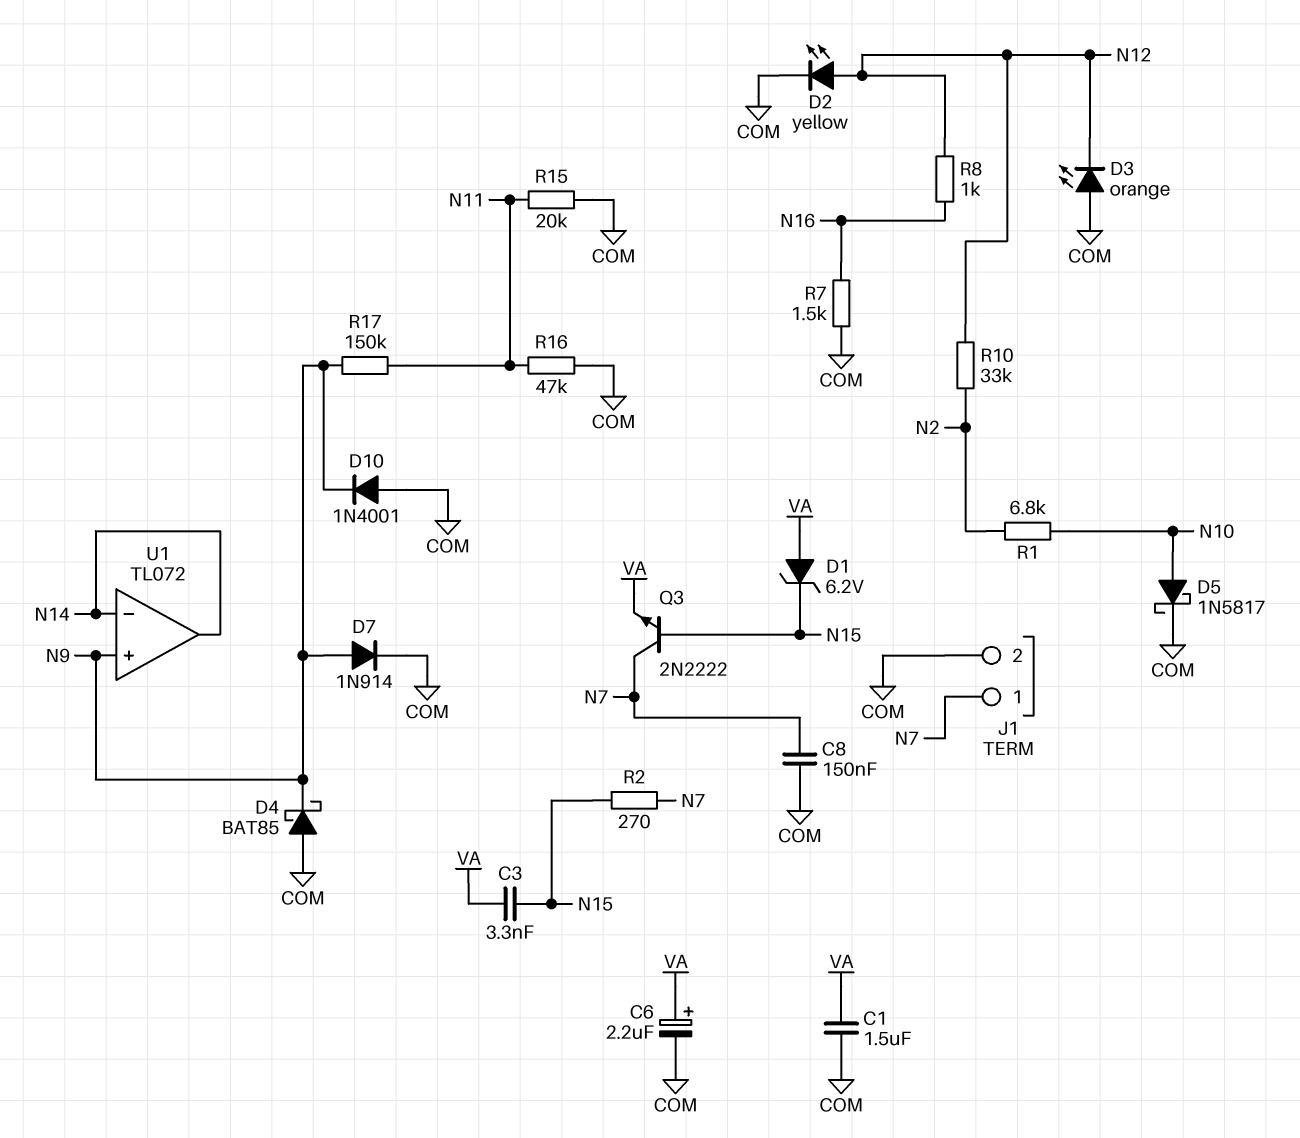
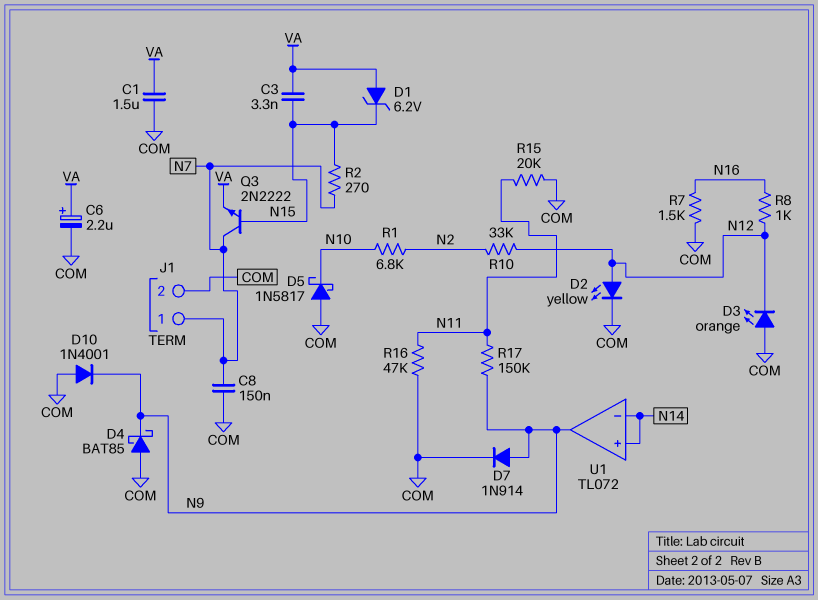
D5: schottky 1N5817 (A N10, K COM) -> schottky 1N5817 (A COM, K N10)
U1 pin in+: N9 -> N14
U1 pin out: N14 -> N9

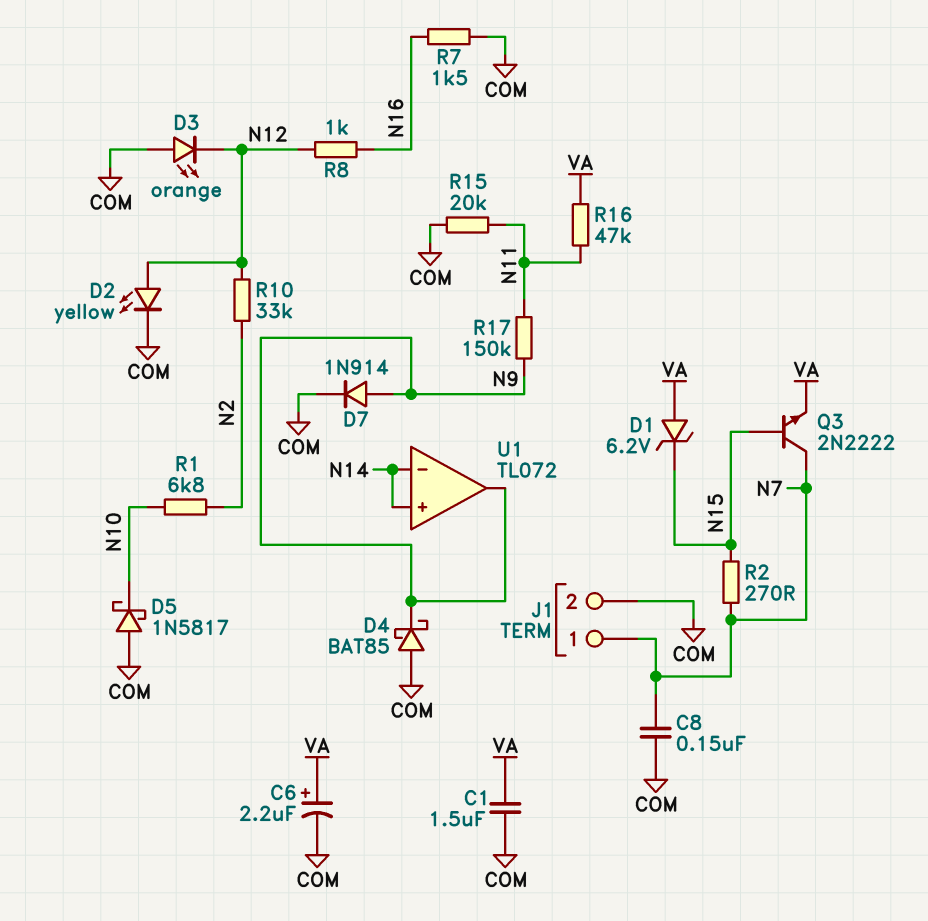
C3: 3.3nF (N15, VA) -> none
D10: diode 1N4001 (A COM, K N9) -> none
R16: 47k (COM, N11) -> 47k (N11, VA)

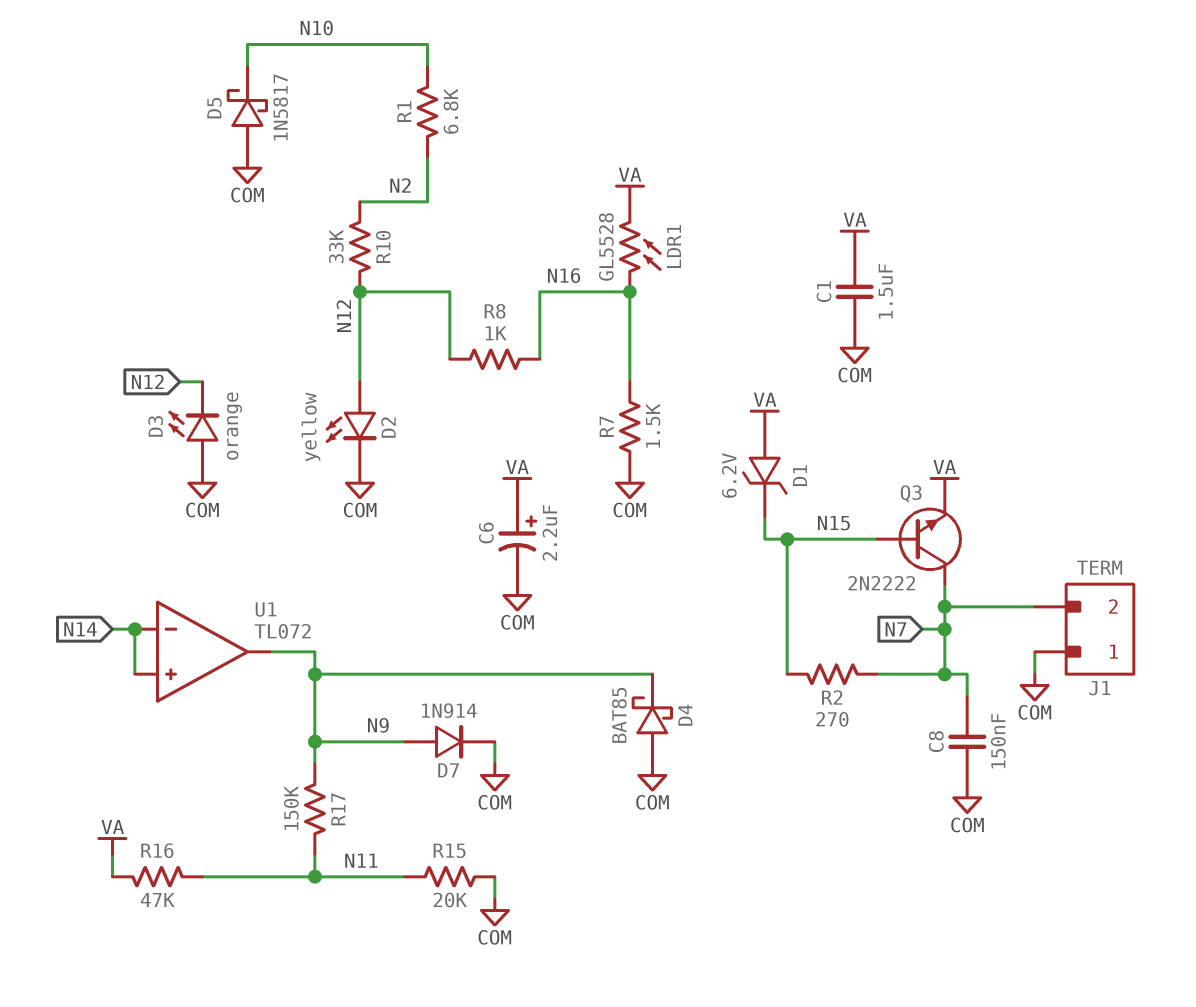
J1 pin 1: N7 -> COM
J1 pin 2: COM -> N7
LDR1: none -> GL5528 (N16, VA)

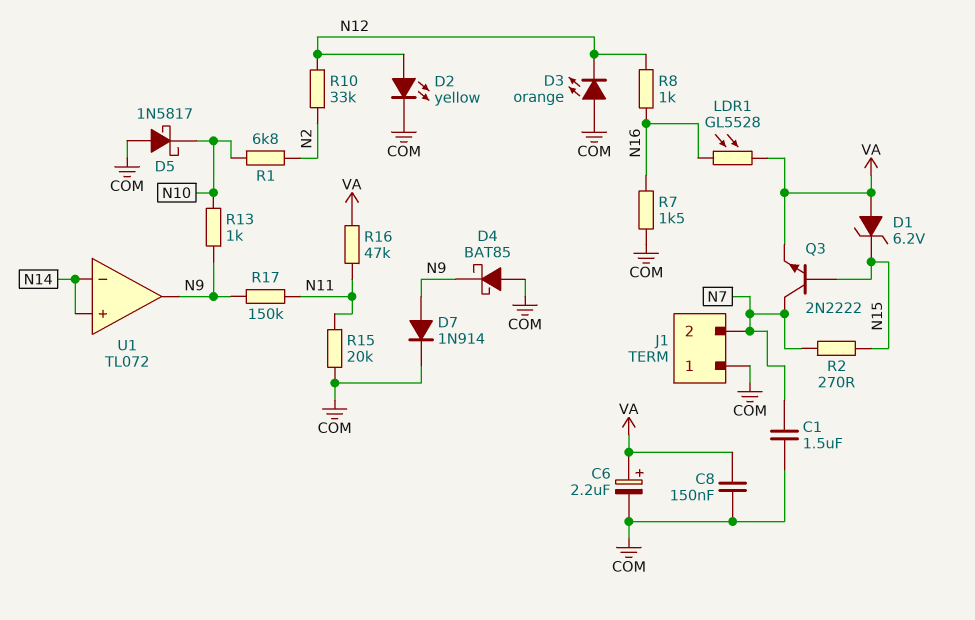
C1: 1.5uF (COM, VA) -> 1.5uF (COM, N7)
C8: 150nF (COM, N7) -> 150nF (COM, VA)
R13: none -> 1k (N9, N10)

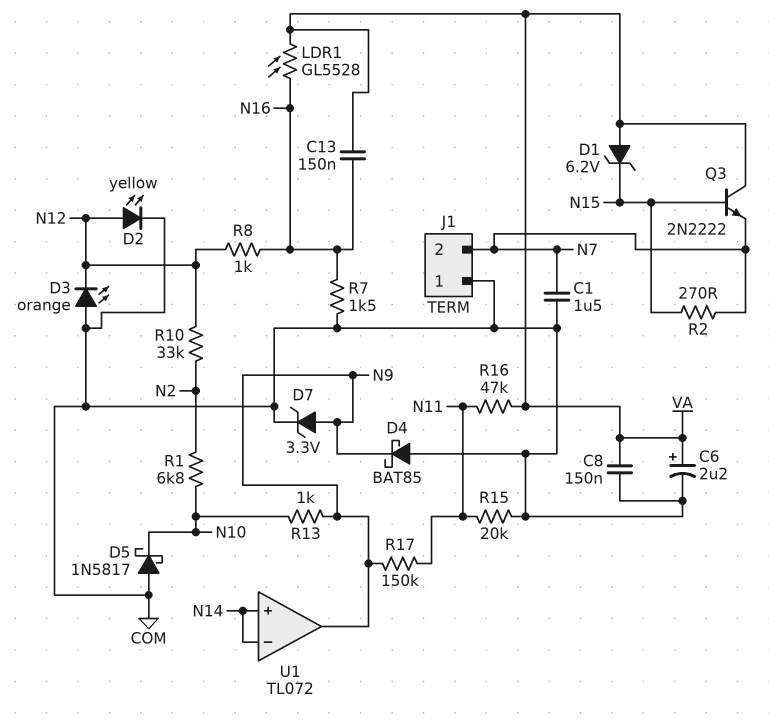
C13: none -> 150nF (N16, VA)
D7: diode 1N914 (A N9, K COM) -> zener 3.3V (A N9, K COM)
Q3: NPN 2N2222 (B N15, C N7, E VA) -> NPN 2N2222 (B N15, C VA, E N7)

